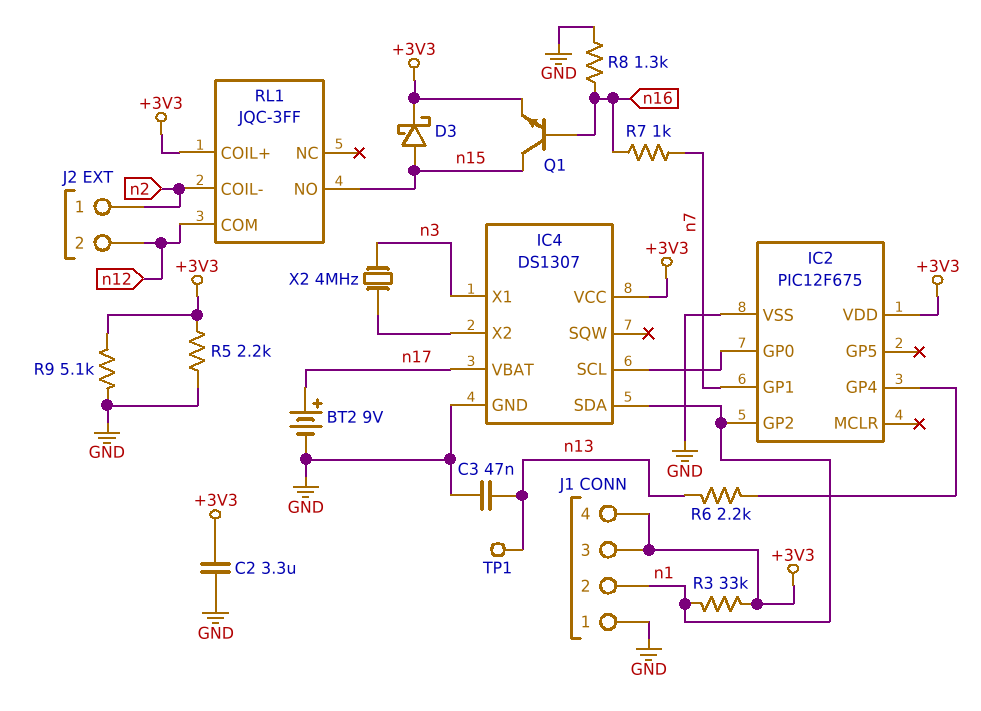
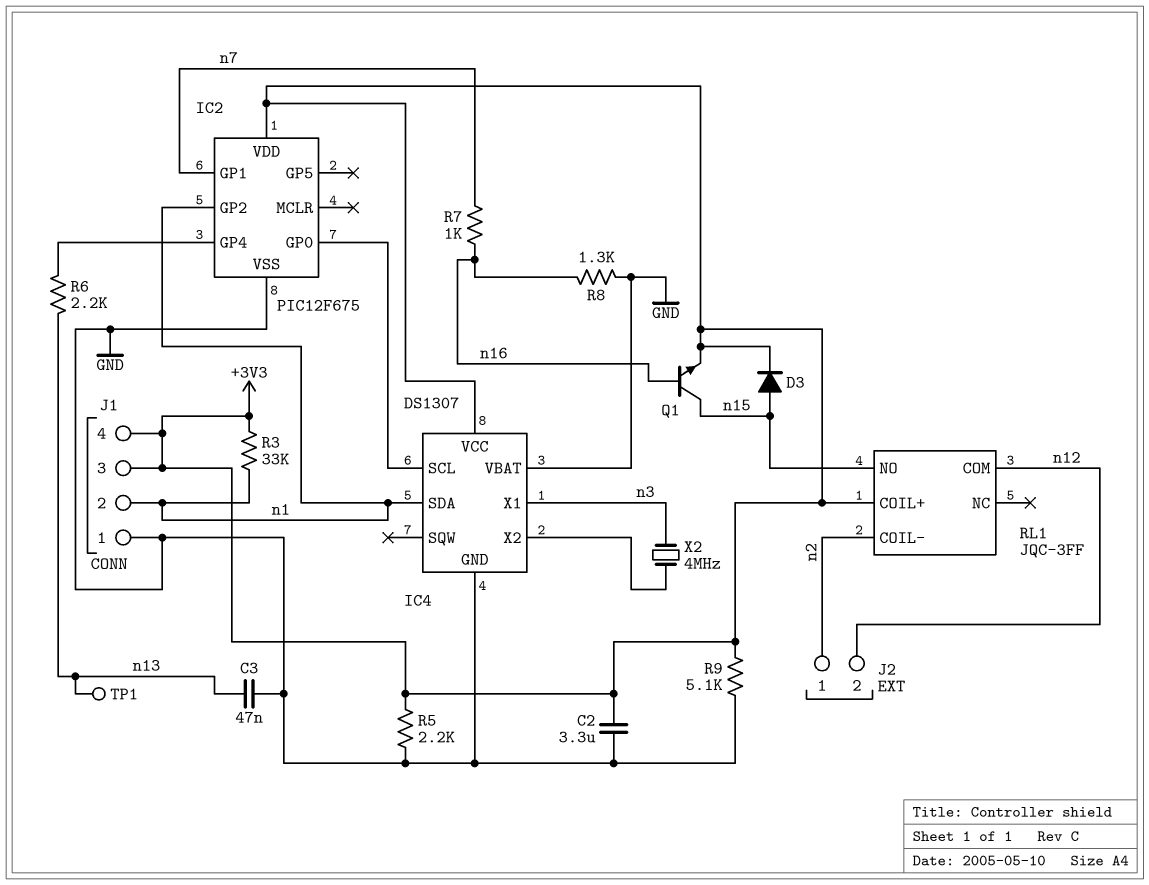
BT2: 9V (plus n17, minus GND) -> none
D3: schottky (A n15, K +3V3) -> diode (A n15, K +3V3)
IC4 pin VBAT: n17 -> GND

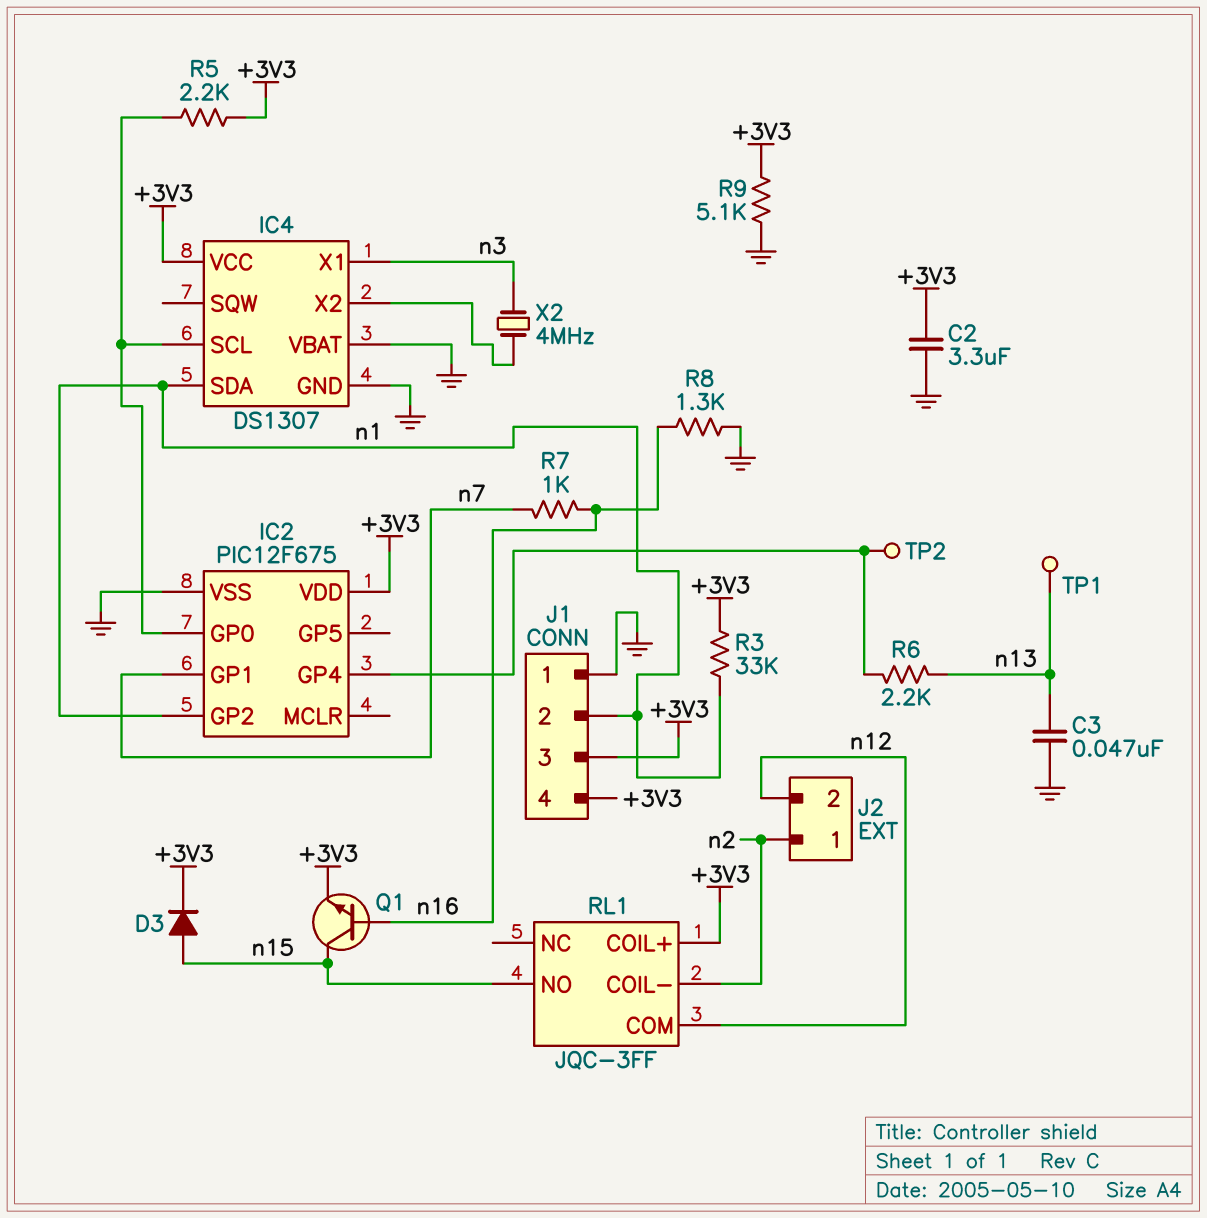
R5: 2.2k (+3V3, GND) -> 2.2k (+3V3, IC2/GP0)
TP2: none -> test point (IC2/GP4)

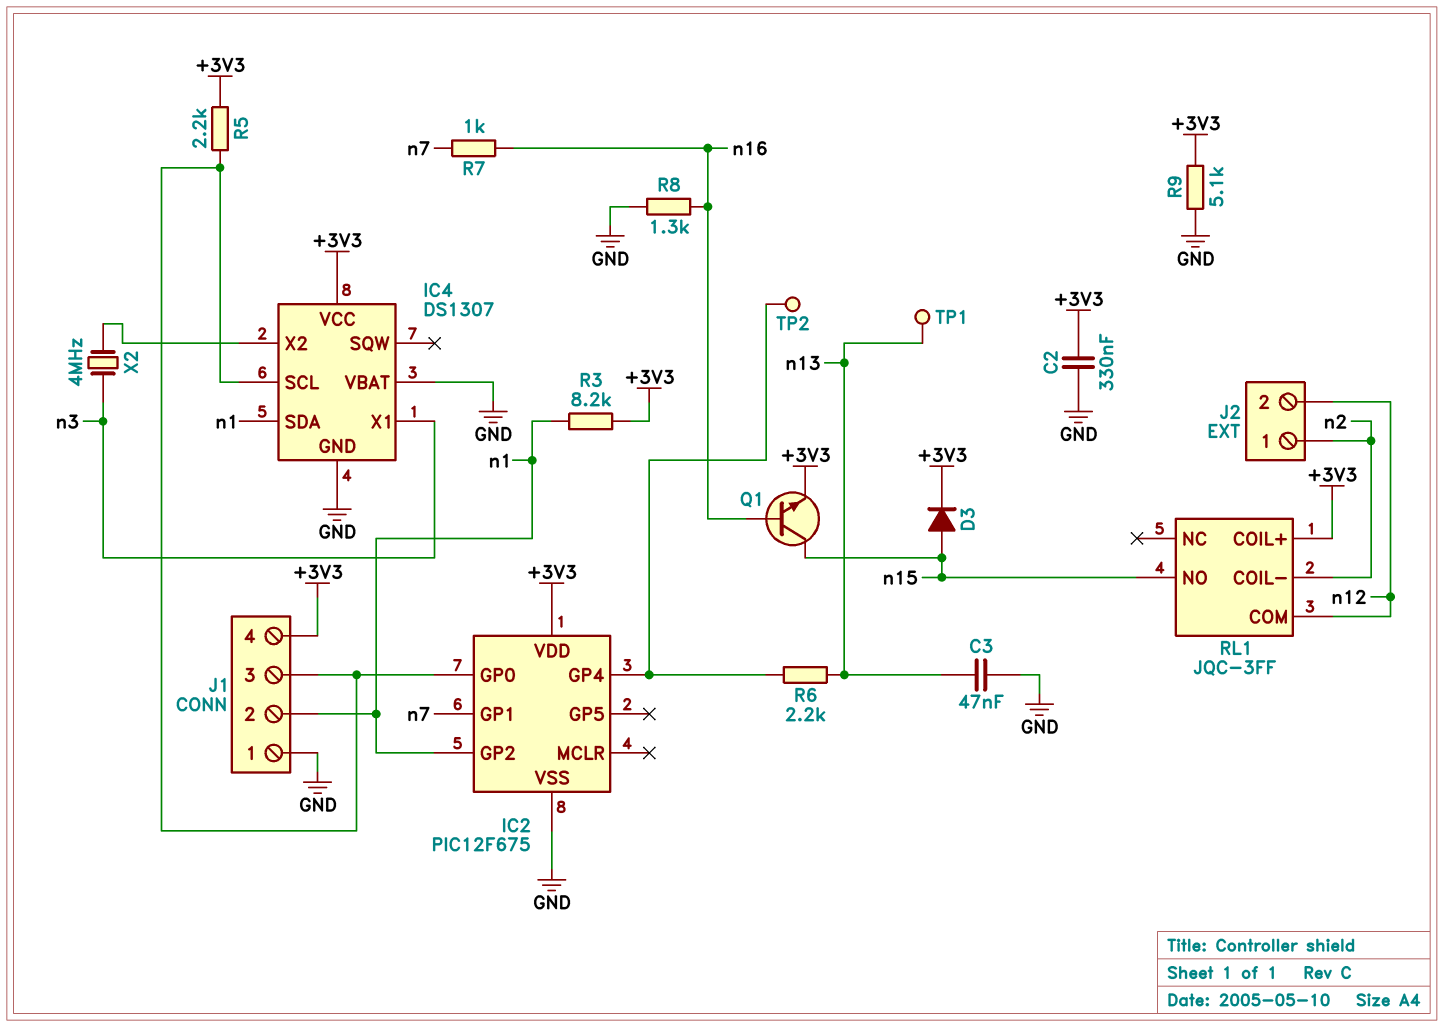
C2: 3.3uF (+3V3, GND) -> 330nF (+3V3, GND)
J1 pin 3: +3V3 -> IC2/GP0
R3: 33k (+3V3, n1) -> 8.2k (+3V3, n1)

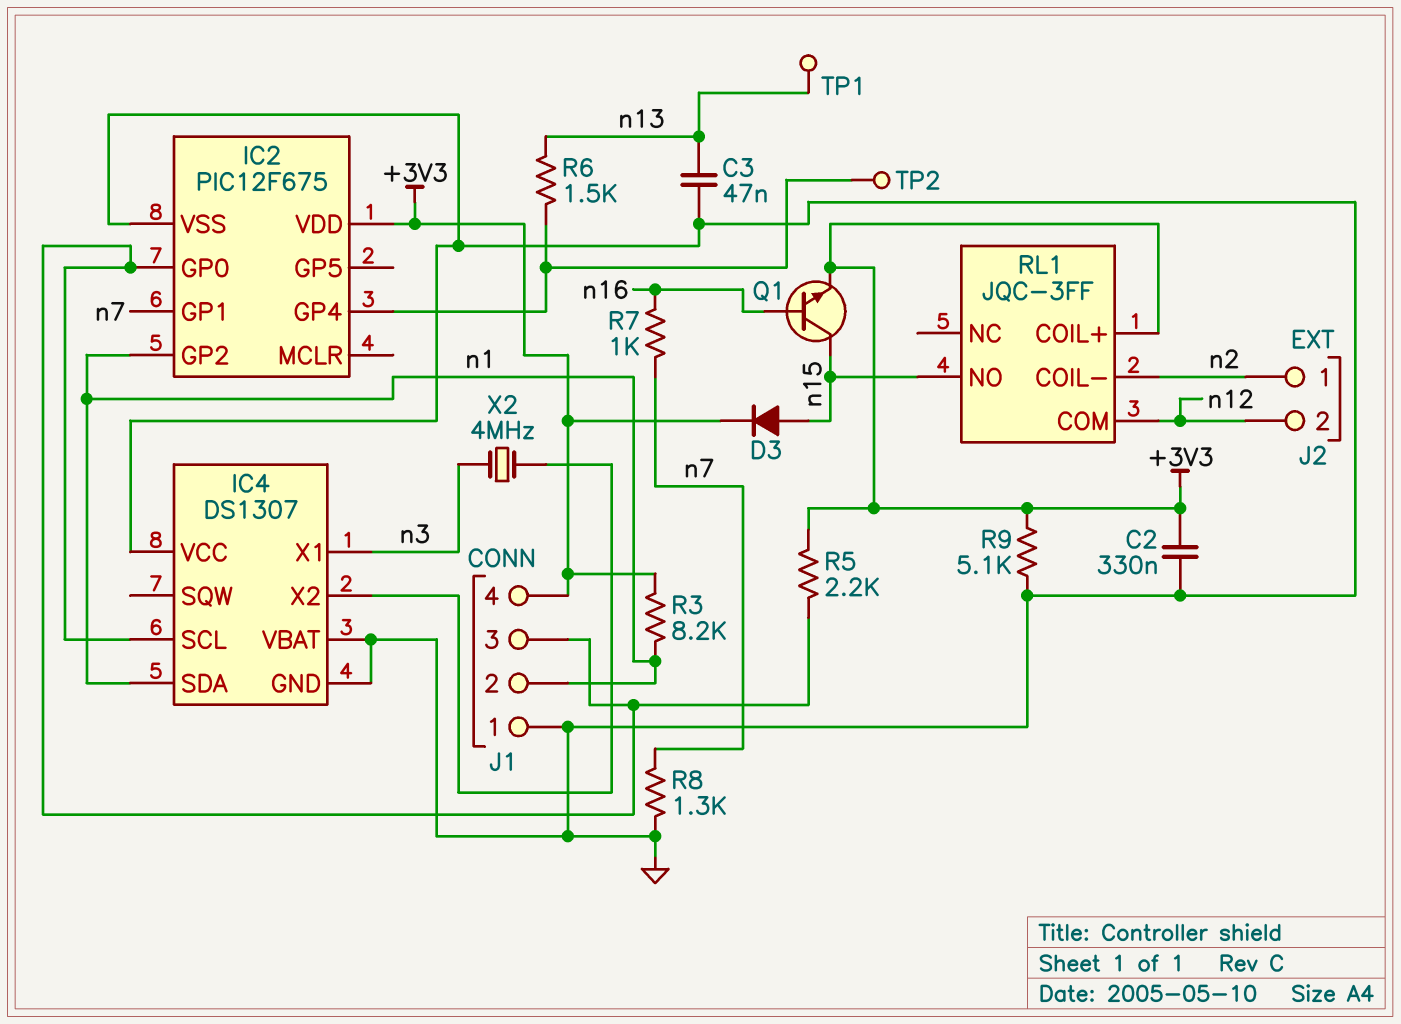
IC4 pin VCC: +3V3 -> GND
R6: 2.2k (IC2/GP4, n13) -> 1.5k (IC2/GP4, n13)
R8: 1.3k (GND, n16) -> 1.3k (GND, n7)

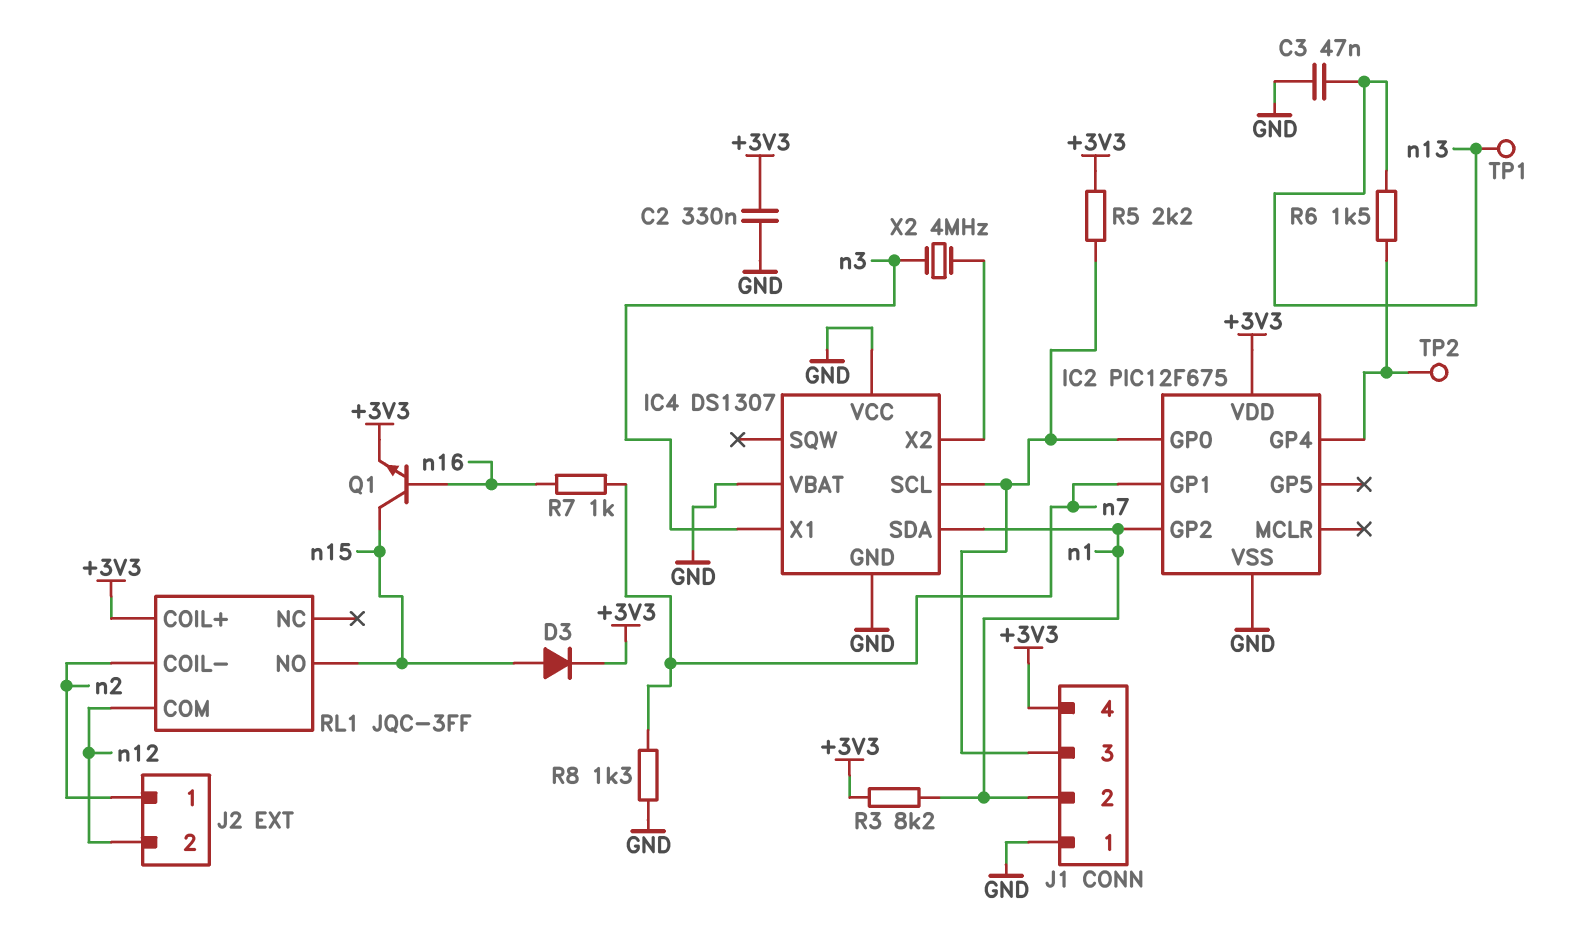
R9: 5.1k (+3V3, GND) -> none

